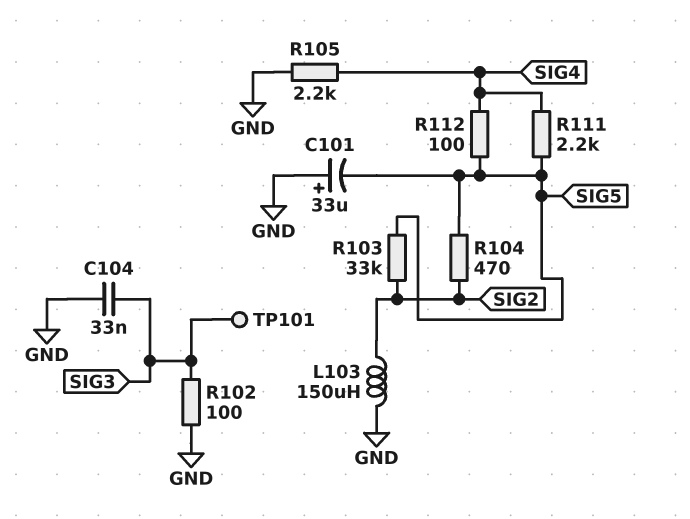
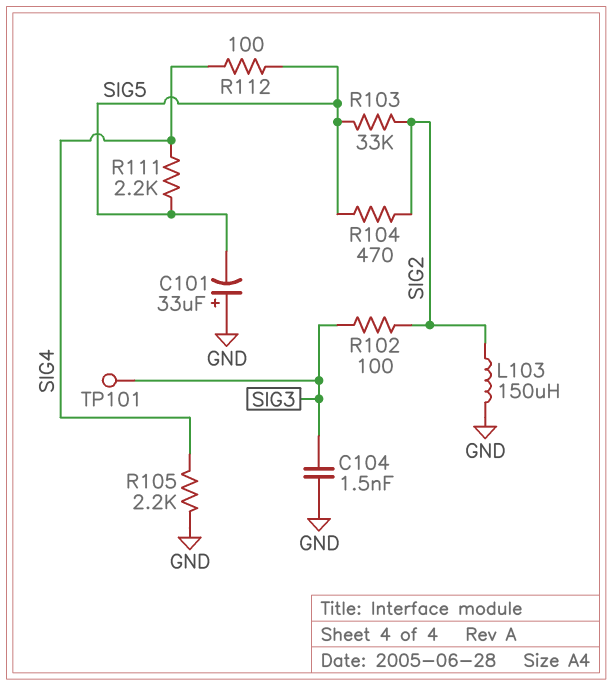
C104: 33nF (GND, SIG3) -> 1.5nF (GND, SIG3)
R102: 100 (GND, SIG3) -> 100 (SIG2, SIG3)

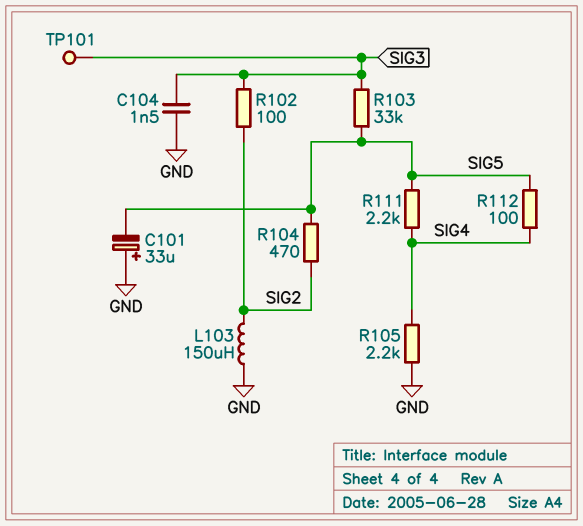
R103: 33k (SIG2, SIG5) -> 33k (SIG3, SIG5)

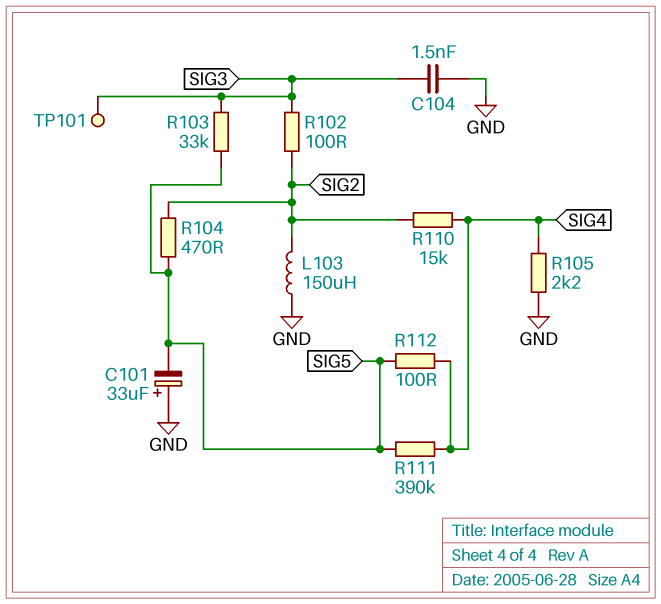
R110: none -> 15k (SIG2, SIG4)
R111: 2.2k (SIG4, SIG5) -> 390k (SIG4, SIG5)

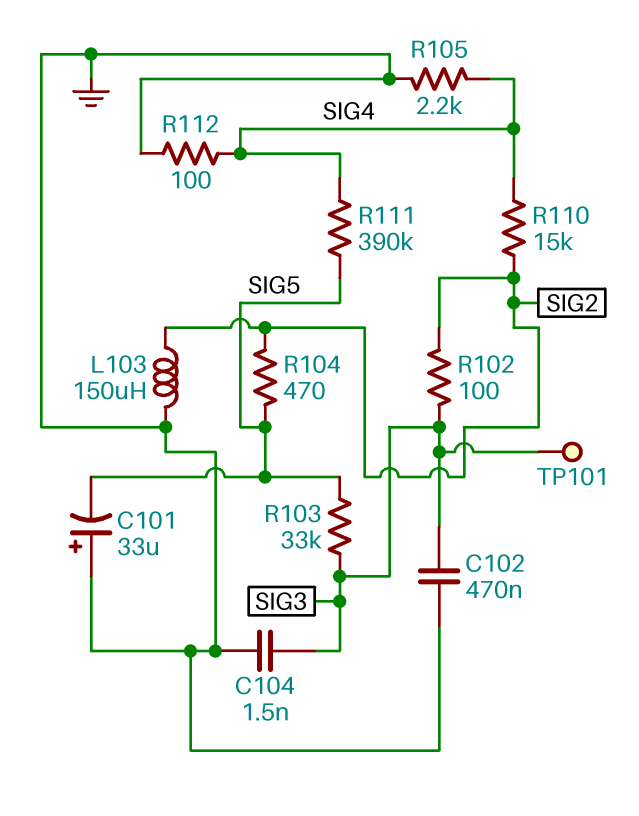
C102: none -> 470nF (GND, SIG3)
R112: 100 (SIG4, SIG5) -> 100 (GND, SIG4)

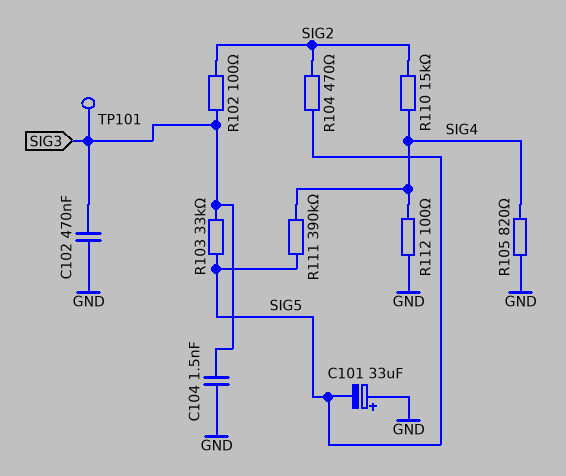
L103: 150uH (GND, SIG2) -> none
R105: 2.2k (GND, SIG4) -> 820 (GND, SIG4)

